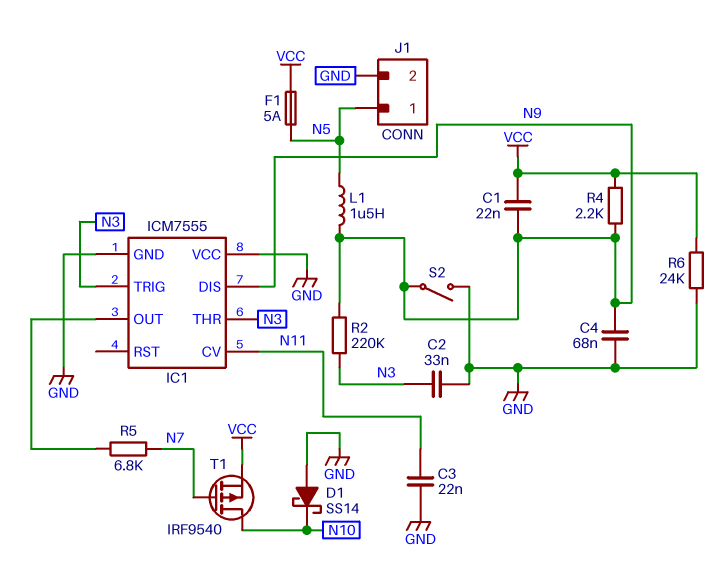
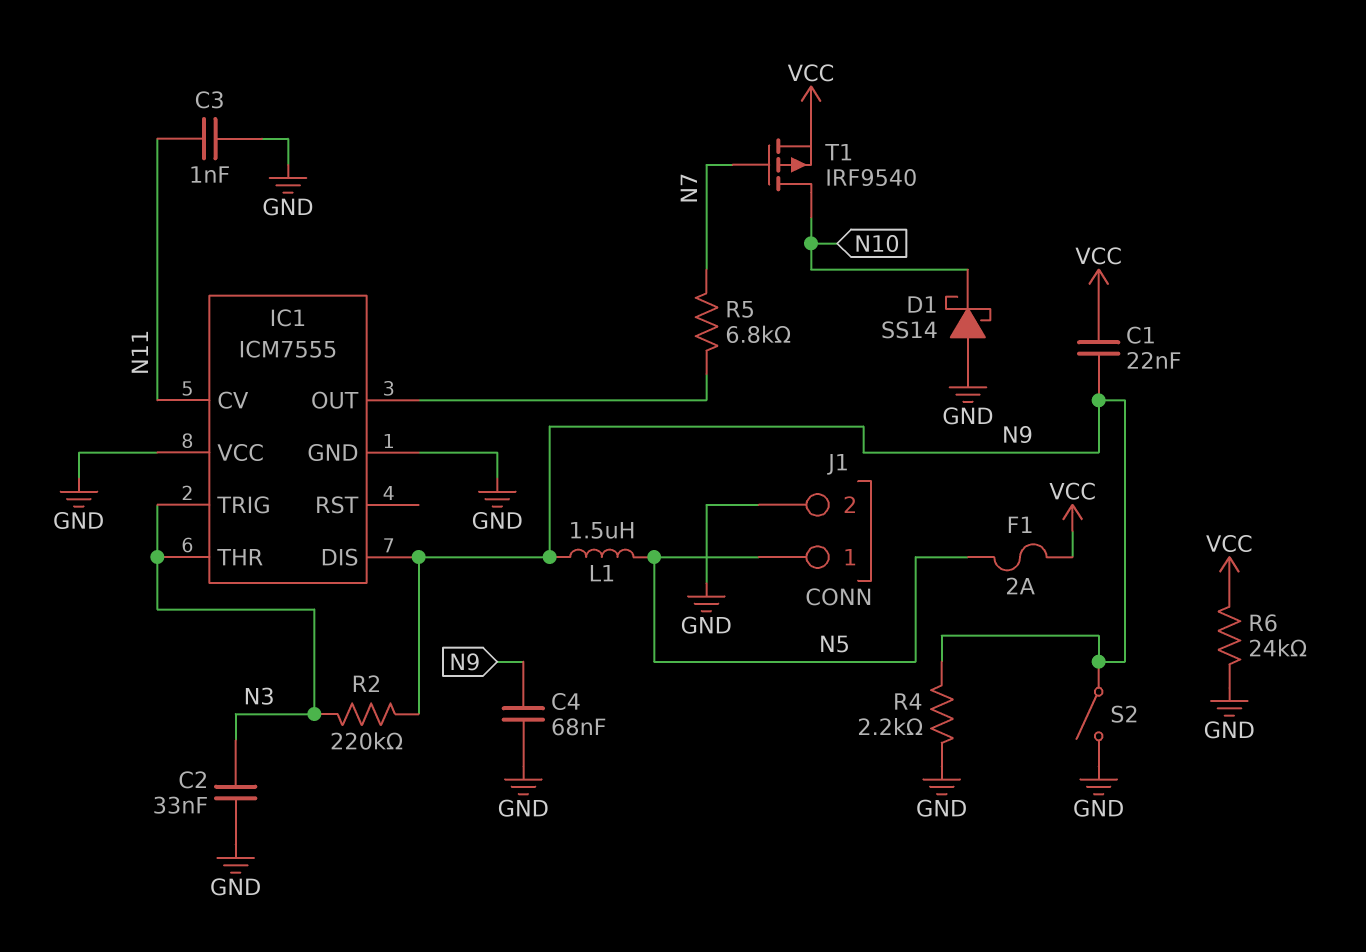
C3: 22nF (GND, N11) -> 1nF (GND, N11)
F1: 5A (N5, VCC) -> 2A (N5, VCC)
R4: 2.2k (N9, VCC) -> 2.2k (GND, N9)

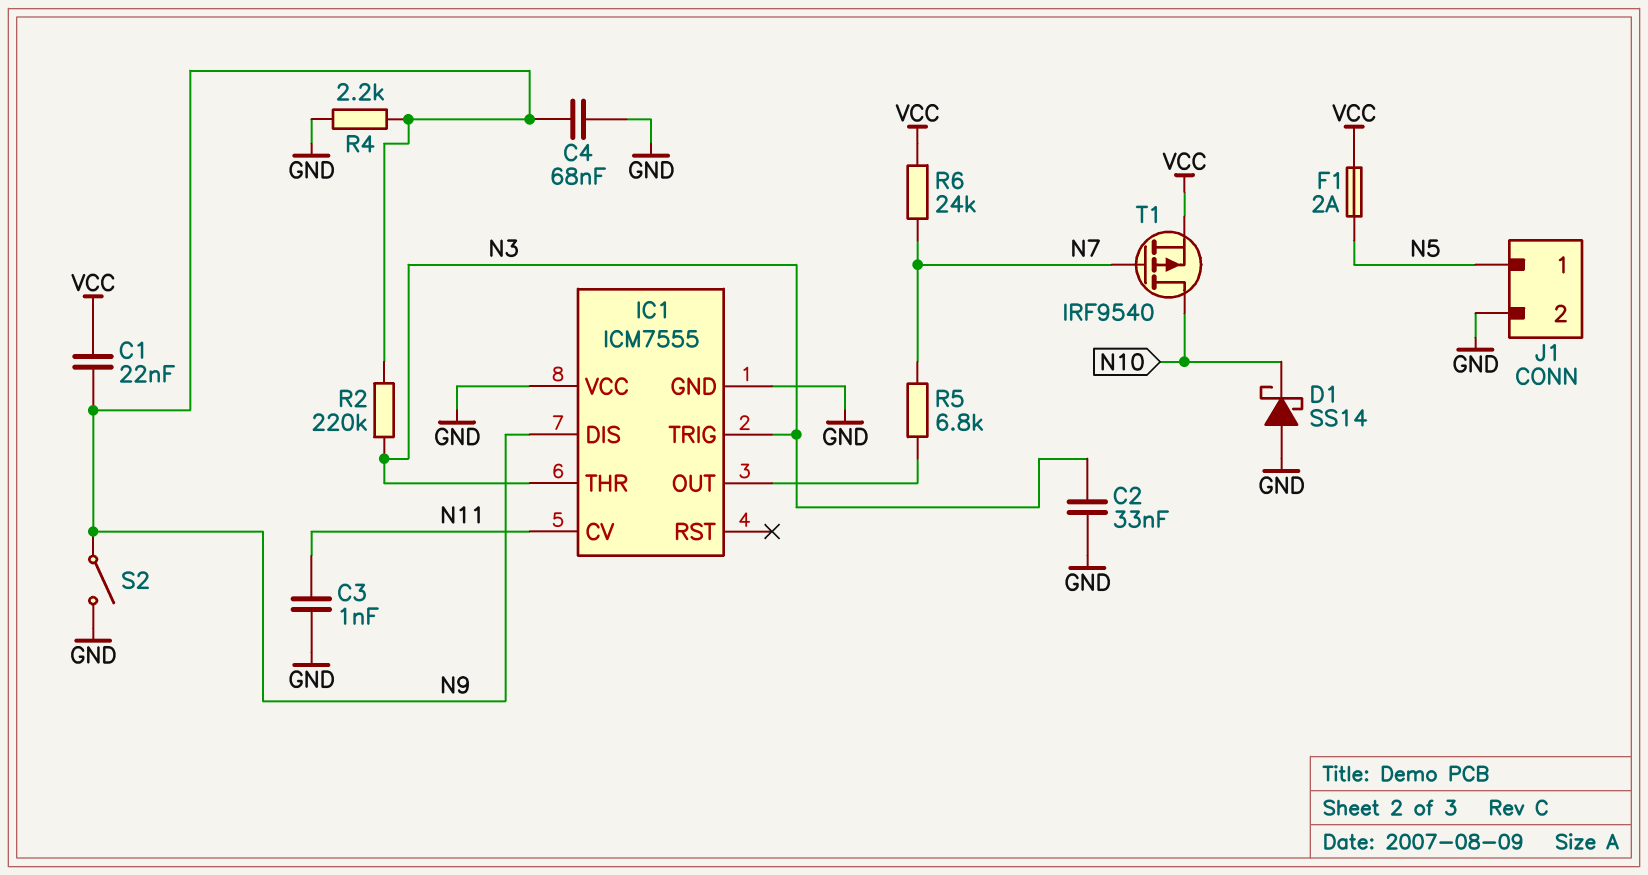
L1: 1.5uH (N5, N9) -> none
R6: 24k (GND, VCC) -> 24k (N7, VCC)

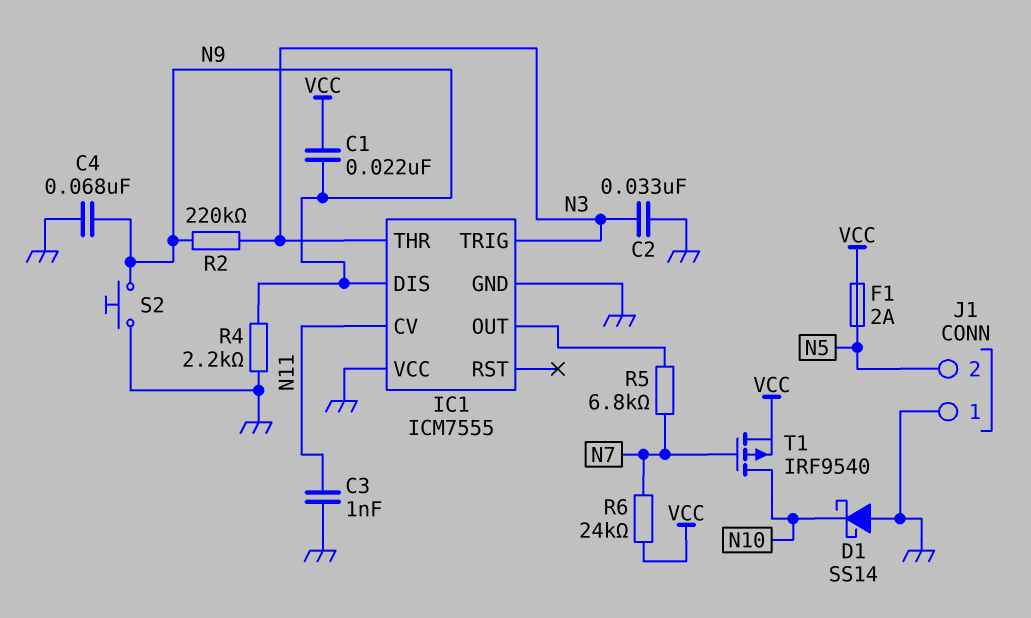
J1 pin 1: N5 -> GND
J1 pin 2: GND -> N5
S2: switch (GND, N9) -> button (GND, N9)

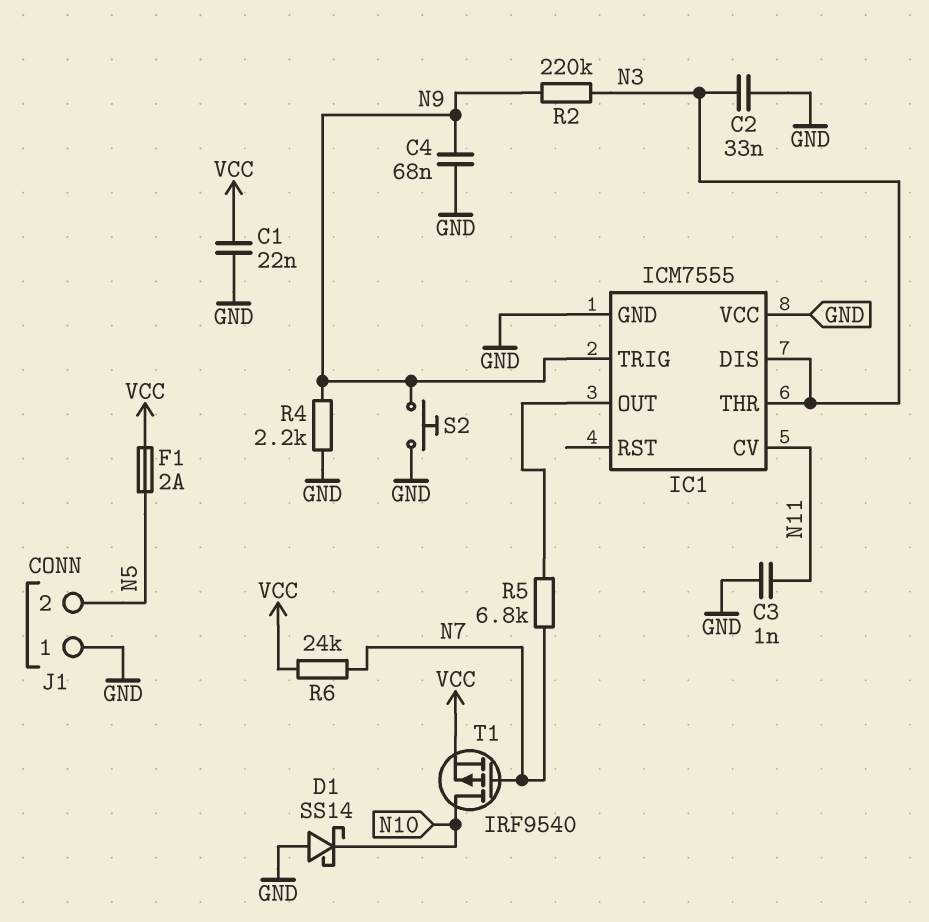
C1: 22nF (N9, VCC) -> 22nF (GND, VCC)
IC1 pin DIS: N9 -> N3
IC1 pin TRIG: N3 -> N9

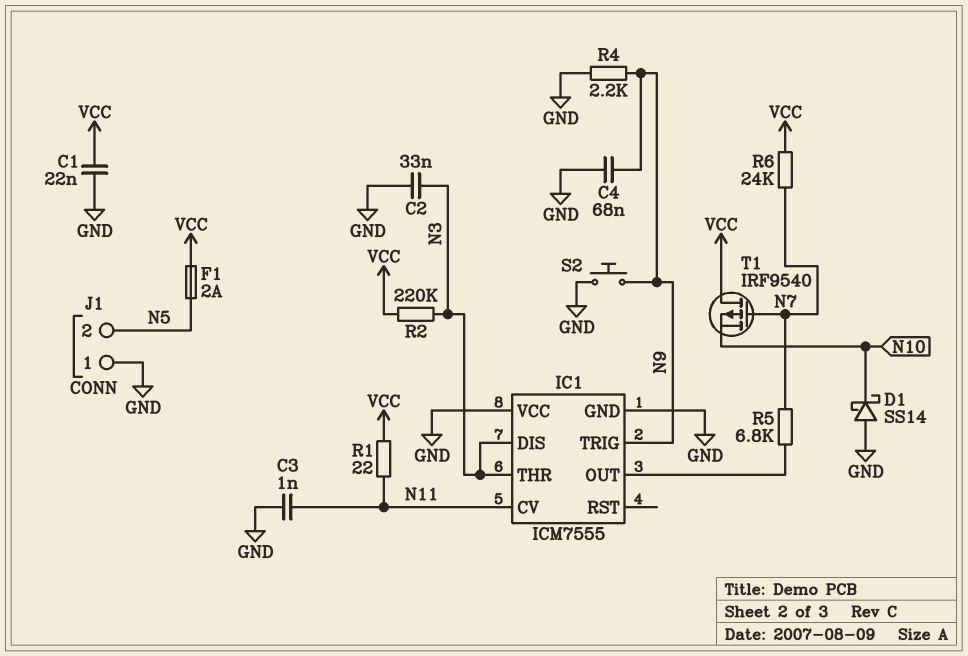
R1: none -> 22 (N11, VCC)
R2: 220k (N3, N9) -> 220k (N3, VCC)
T1: PMOS IRF9540 (G N7, D N10, S VCC) -> PMOS IRF9540 (G N7, D VCC, S N10)

